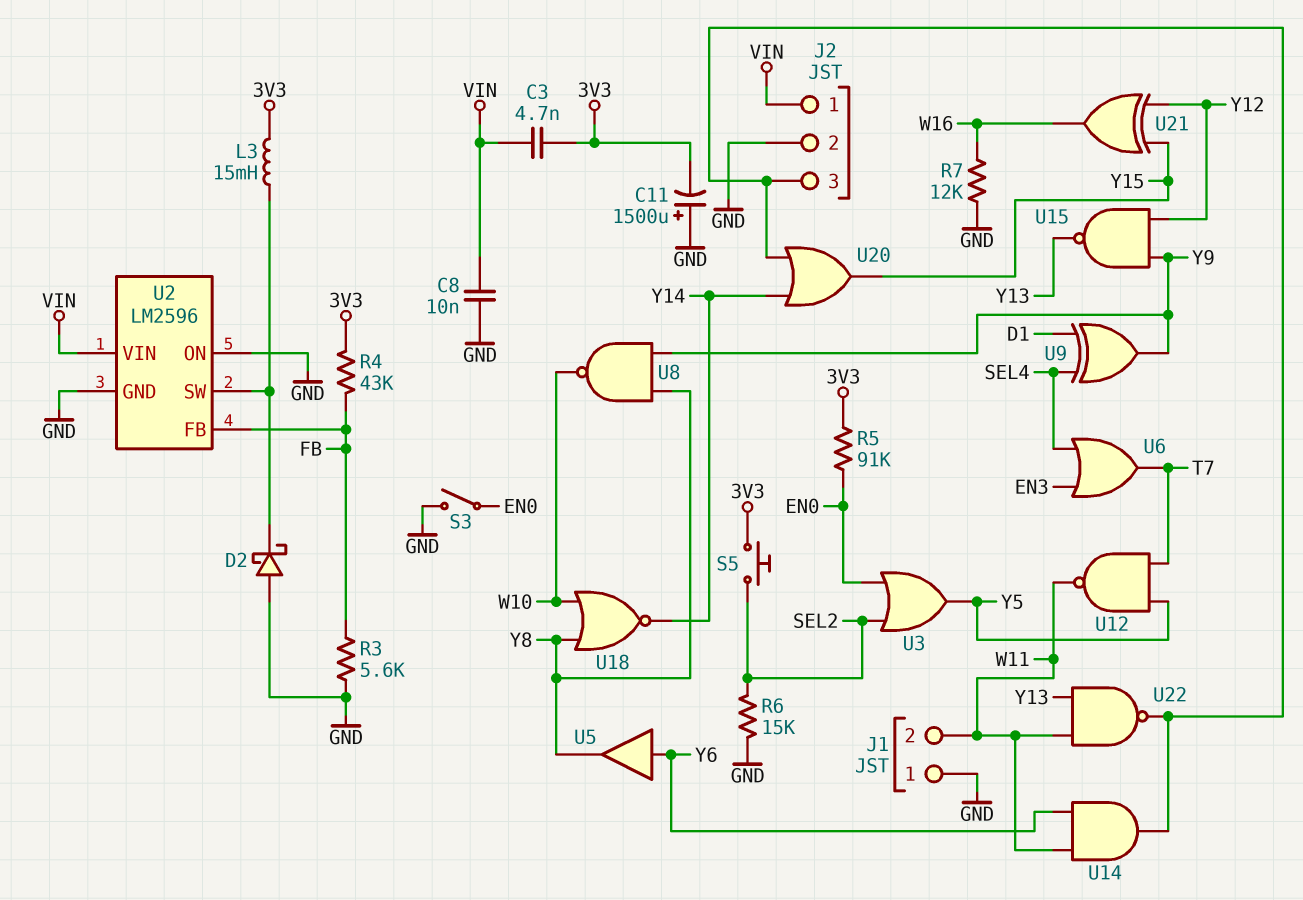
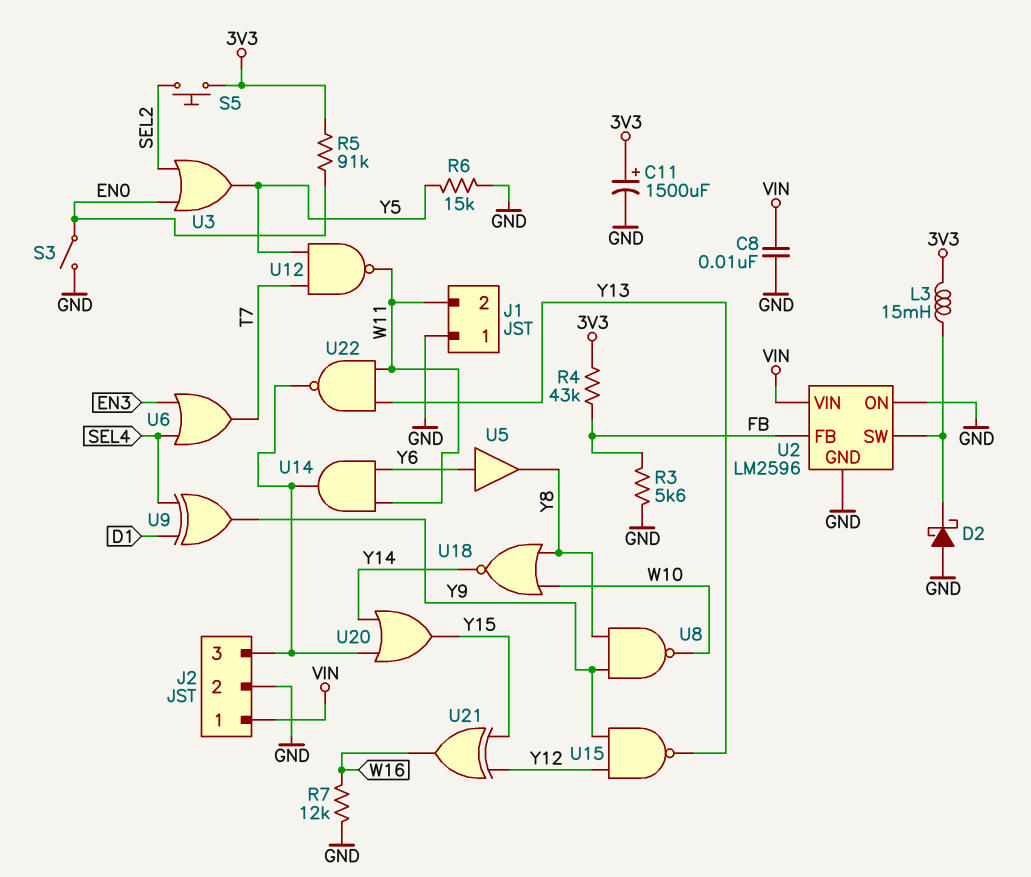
C3: 4.7nF (3V3, VIN) -> none
C11: 1500uF (plus GND, minus 3V3) -> 1500uF (plus 3V3, minus GND)
R6: 15k (GND, SEL2) -> 15k (GND, Y5)

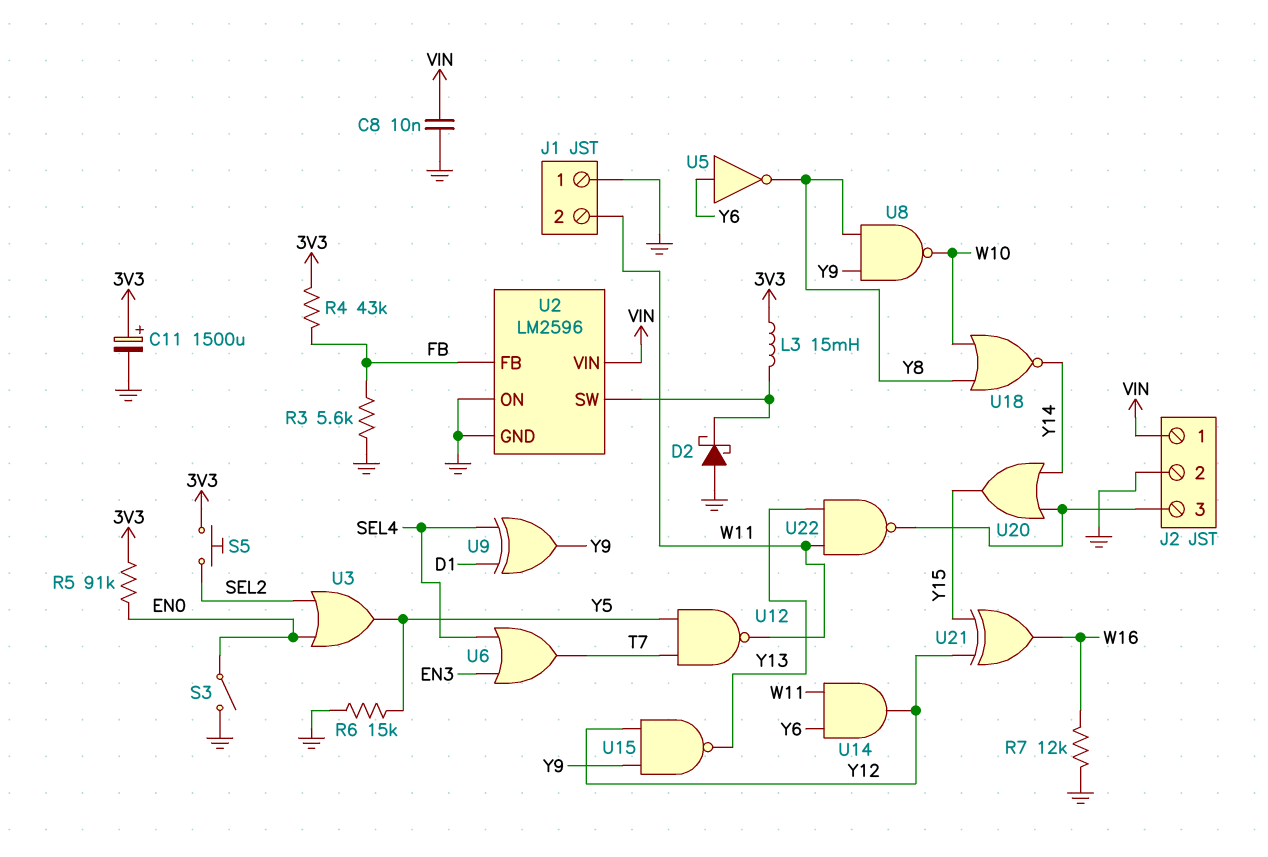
U5: buffer (in Y6, out Y8) -> NOT (in Y6, out Y8)
U14: AND (in W11, in Y6, out J2/3) -> AND (in W11, in Y6, out Y12)

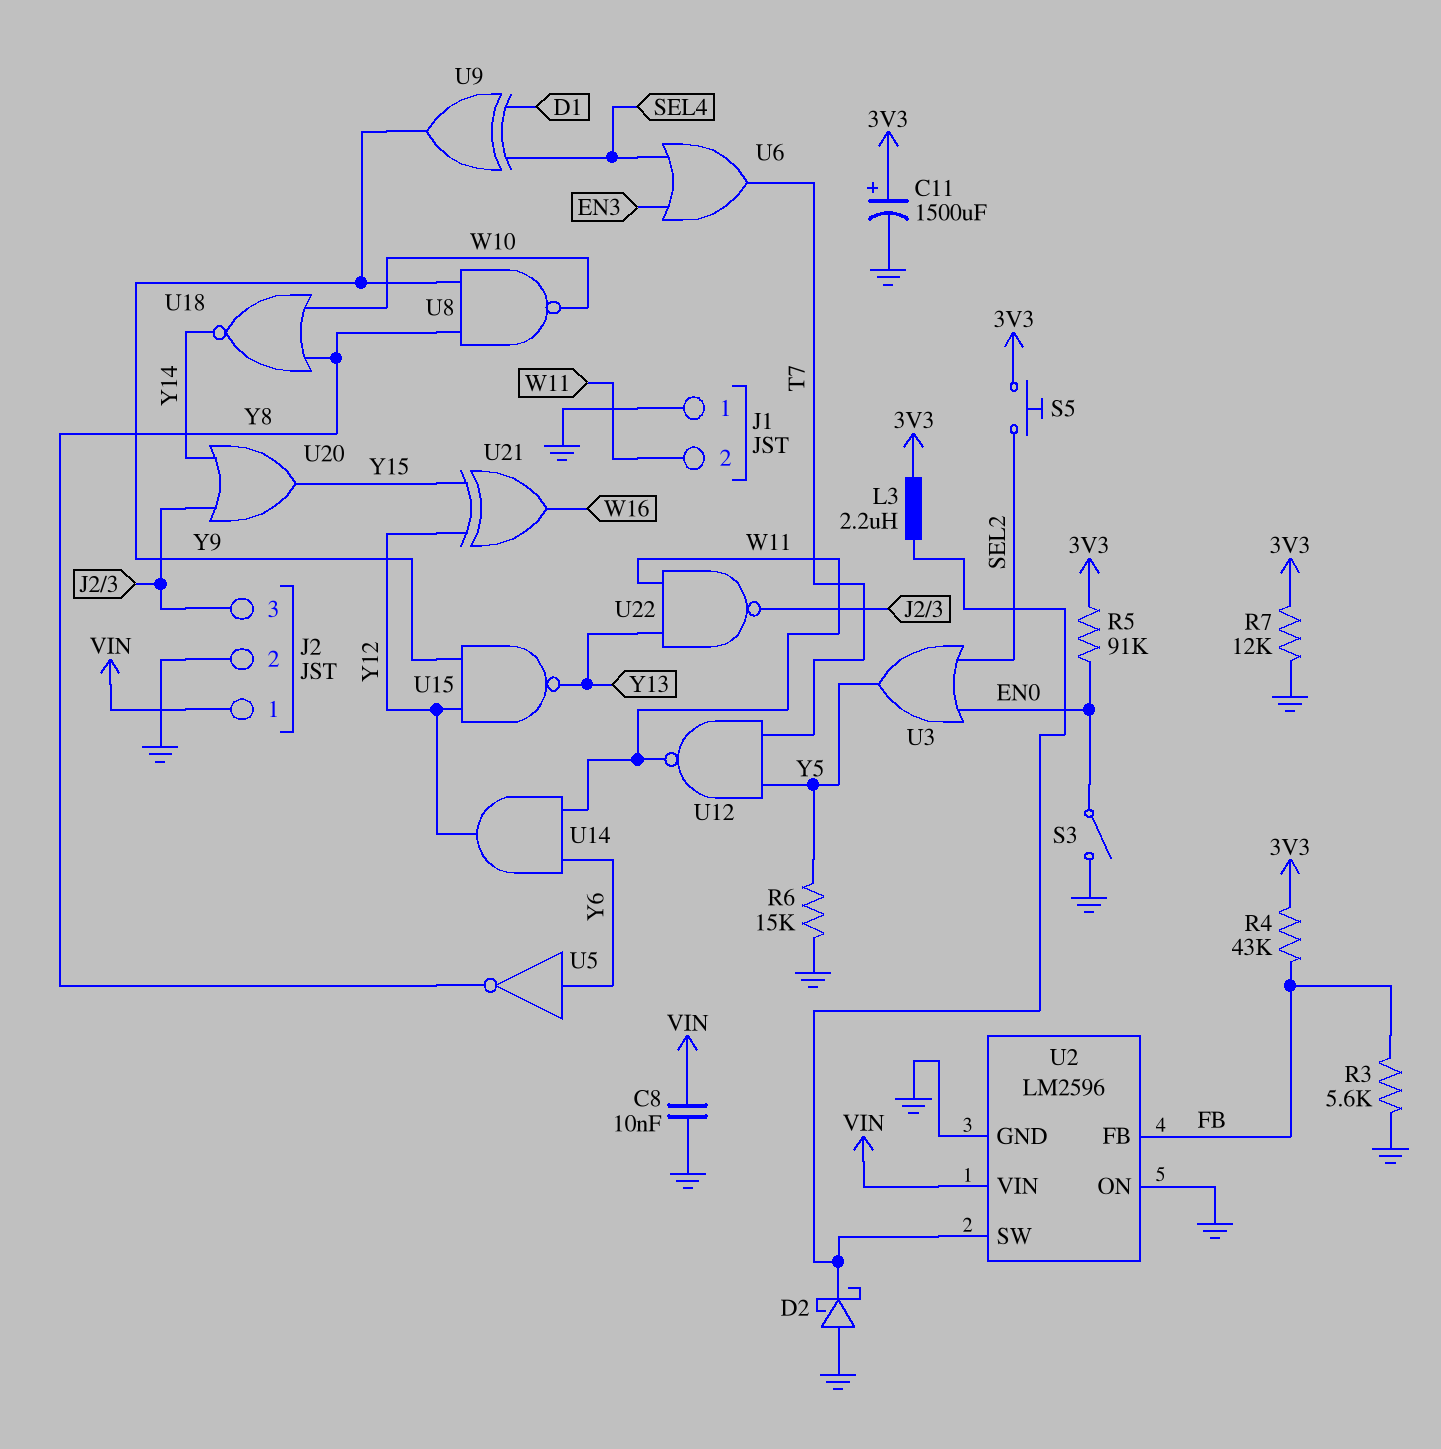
L3: 15mH (3V3, U2/SW) -> 2.2uH (3V3, U2/SW)
R7: 12k (GND, W16) -> 12k (3V3, GND)

